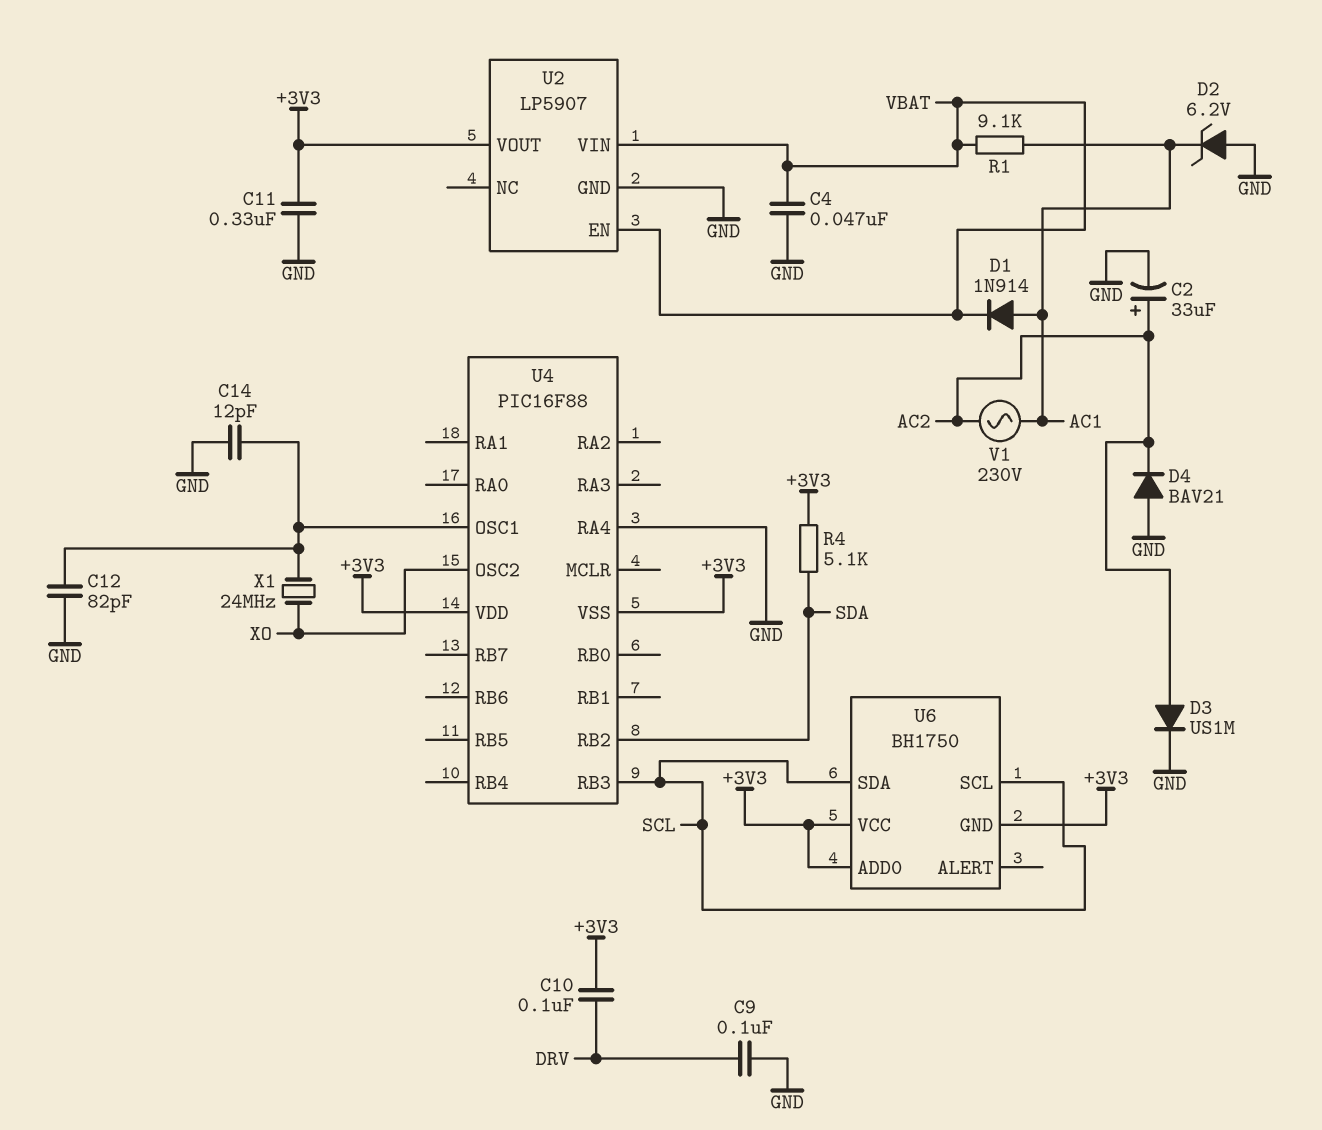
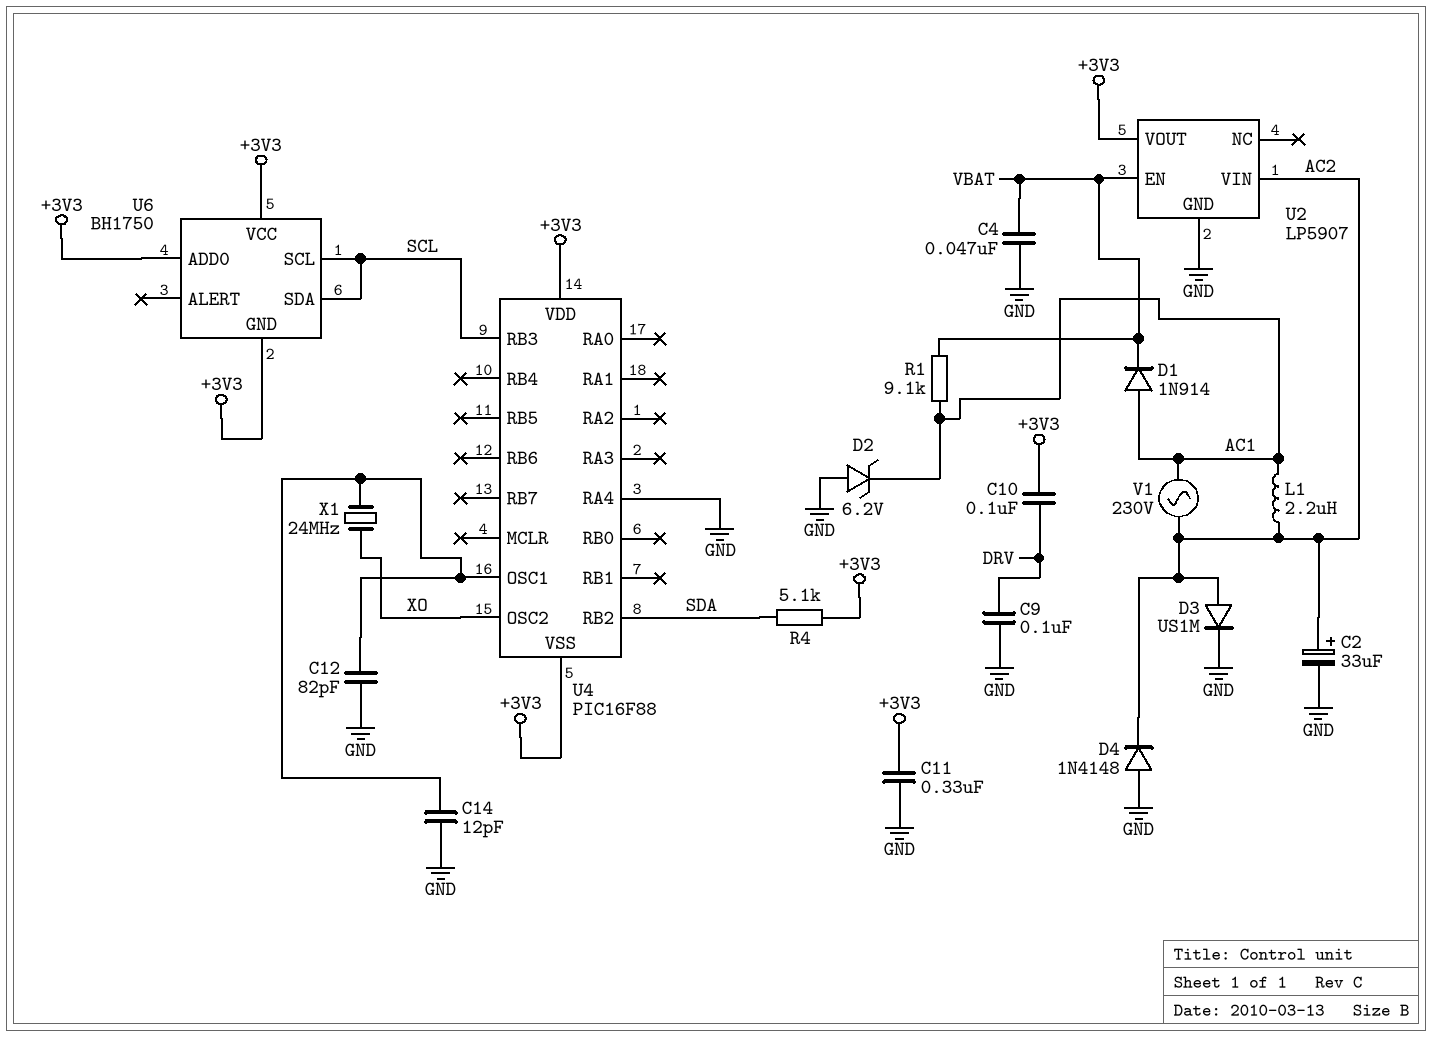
D4: diode BAV21 (A GND, K AC2) -> diode 1N4148 (A GND, K AC2)
L1: none -> 2.2uH (AC1, AC2)
U2 pin VIN: VBAT -> AC2

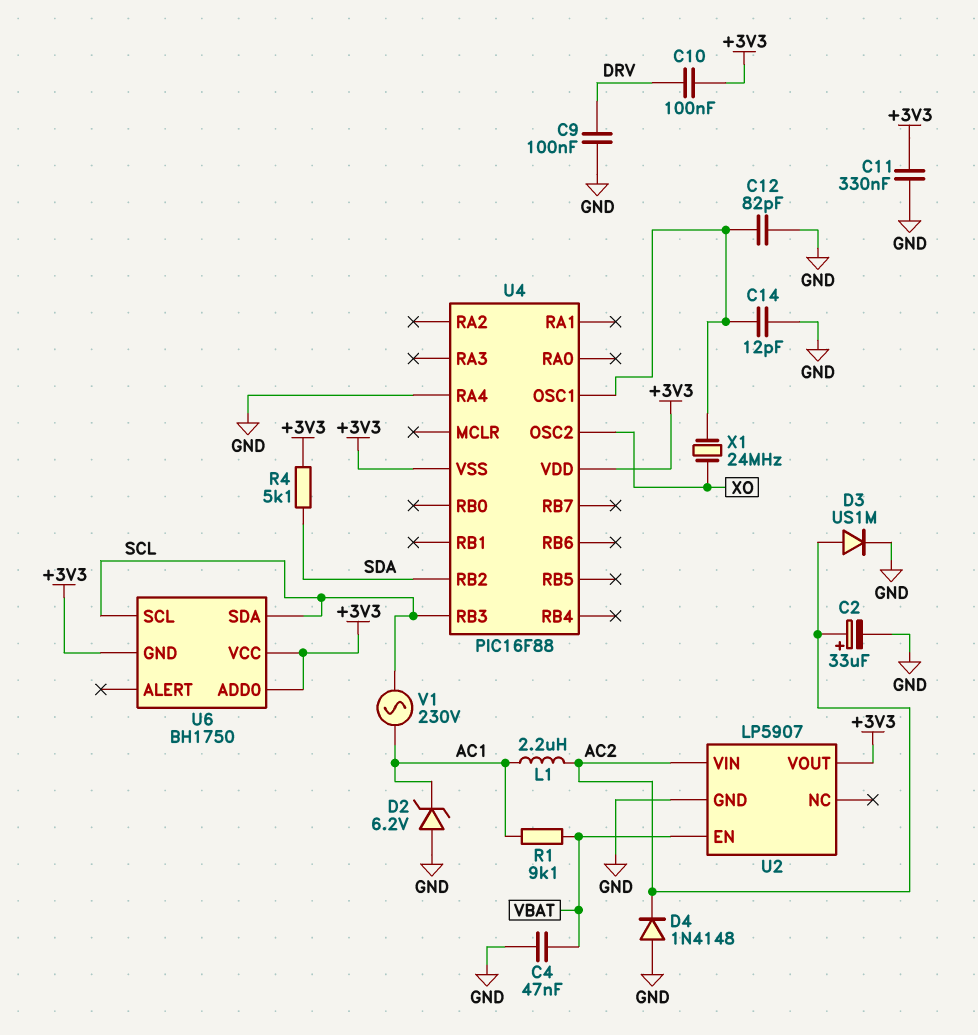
D1: diode 1N914 (A AC1, K VBAT) -> none
V1: AC 230V (AC1, AC2) -> AC 230V (AC1, SCL)

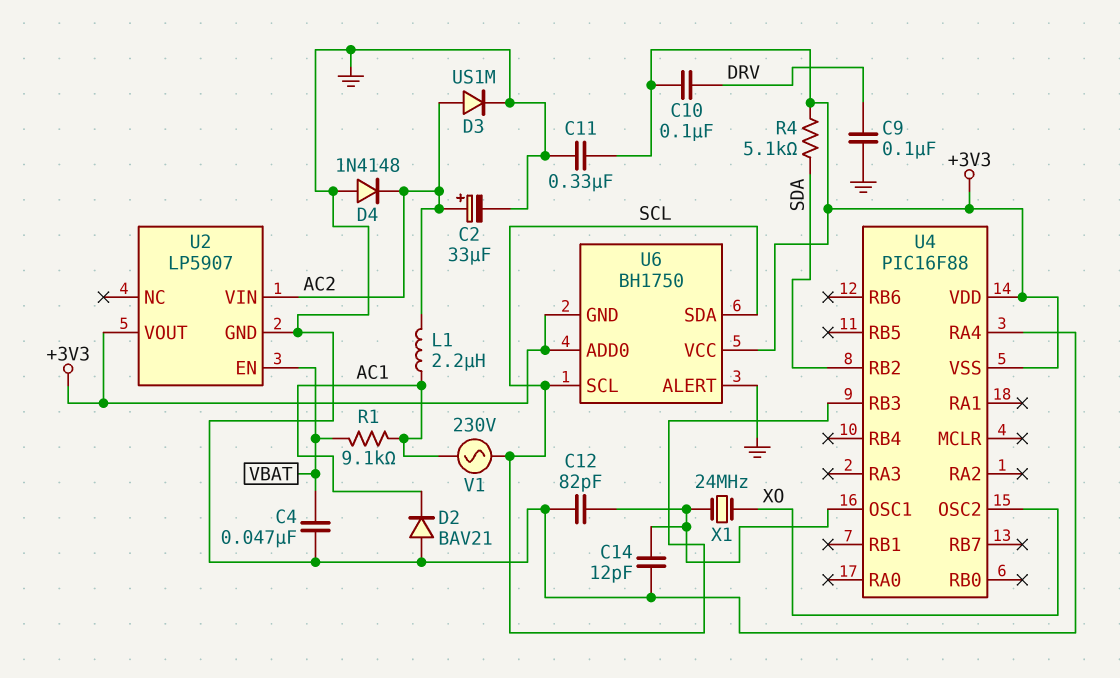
D2: zener 6.2V (A GND, K AC1) -> diode BAV21 (A GND, K AC1)
U6 pin ALERT: none -> GND

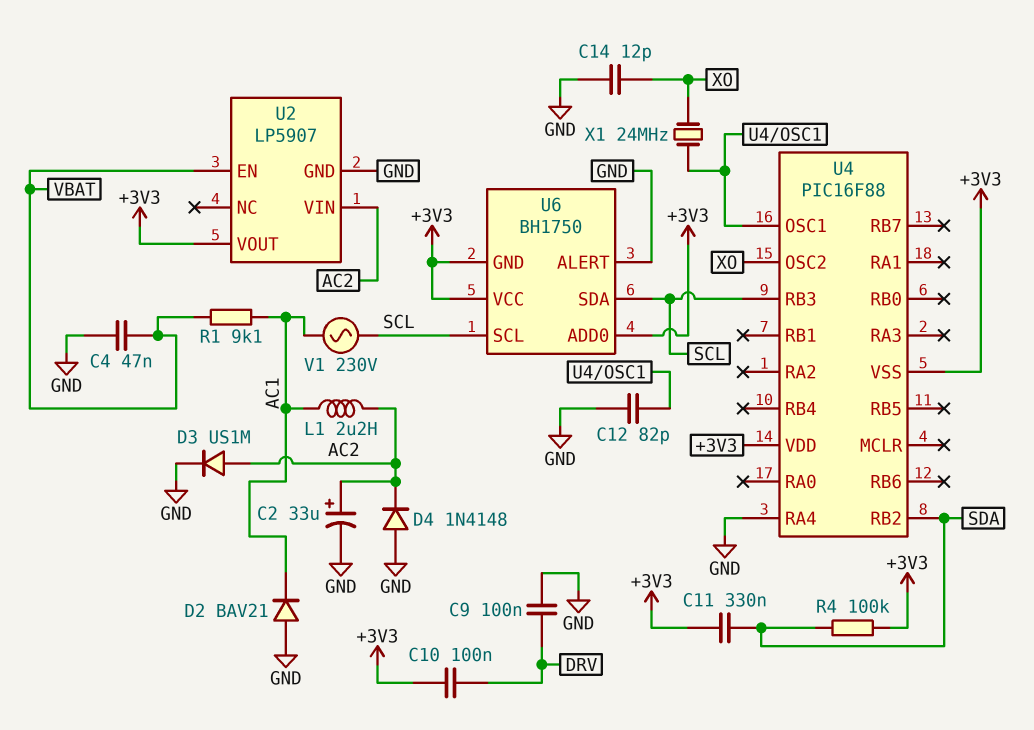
C11: 330nF (+3V3, GND) -> 330nF (+3V3, SDA)
C14: 12pF (GND, U4/OSC1) -> 12pF (GND, XO)
R4: 5.1k (+3V3, SDA) -> 100k (+3V3, SDA)

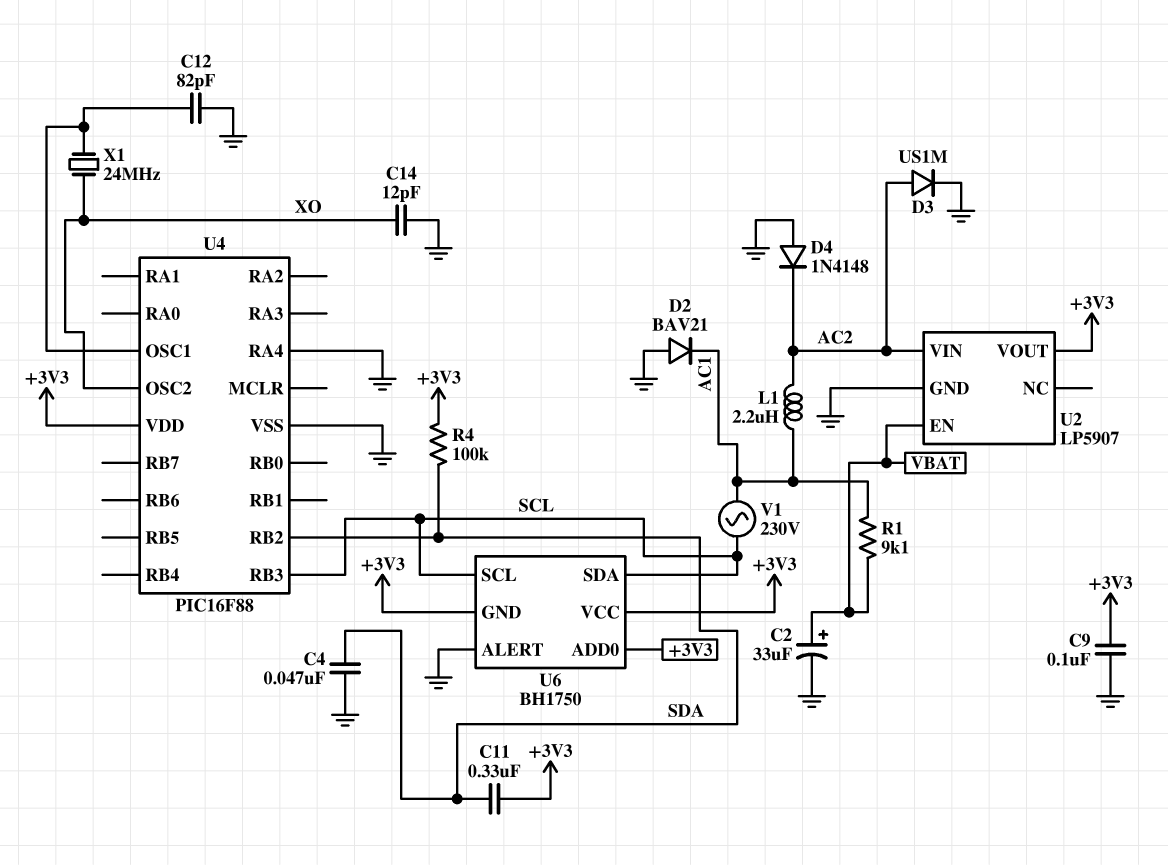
C2: 33uF (plus AC2, minus GND) -> 33uF (plus VBAT, minus GND)
C4: 47nF (GND, VBAT) -> 47nF (GND, SDA)
C9: 100nF (DRV, GND) -> 100nF (+3V3, GND)
C10: 100nF (+3V3, DRV) -> none
U4 pin VSS: +3V3 -> GND

